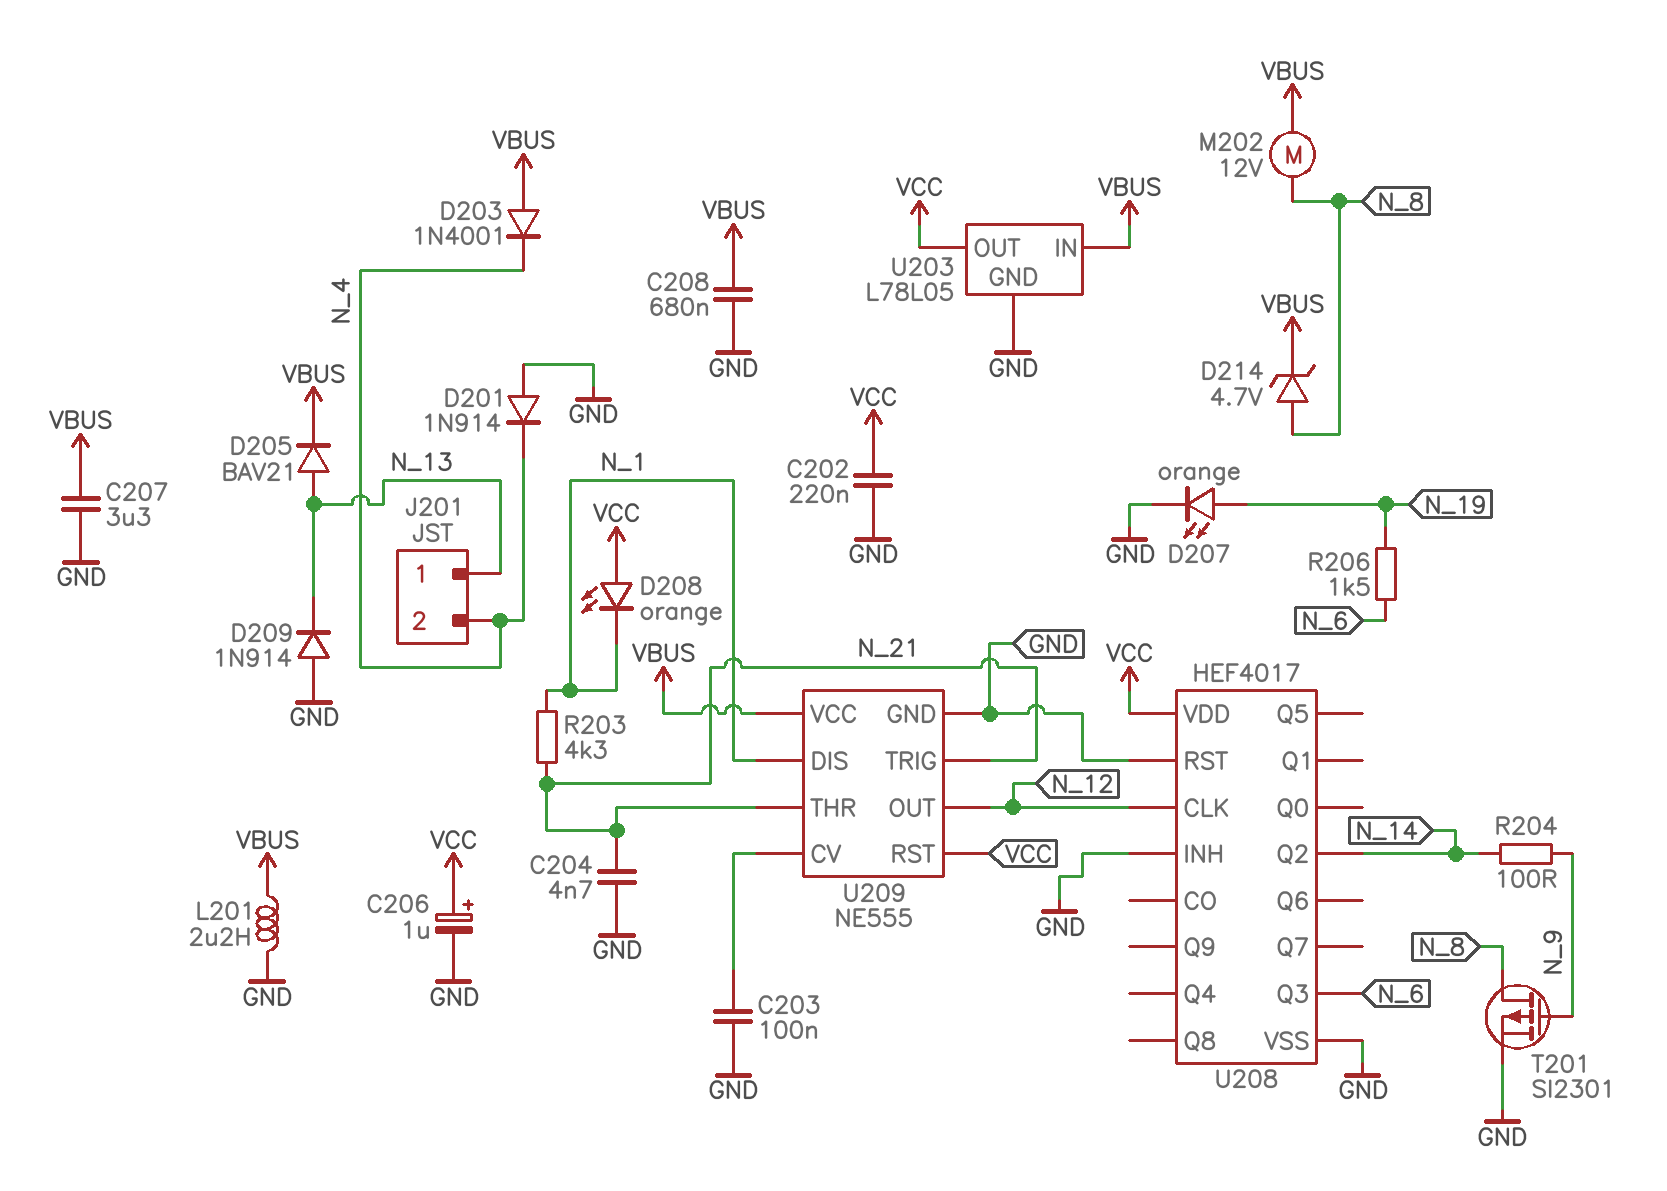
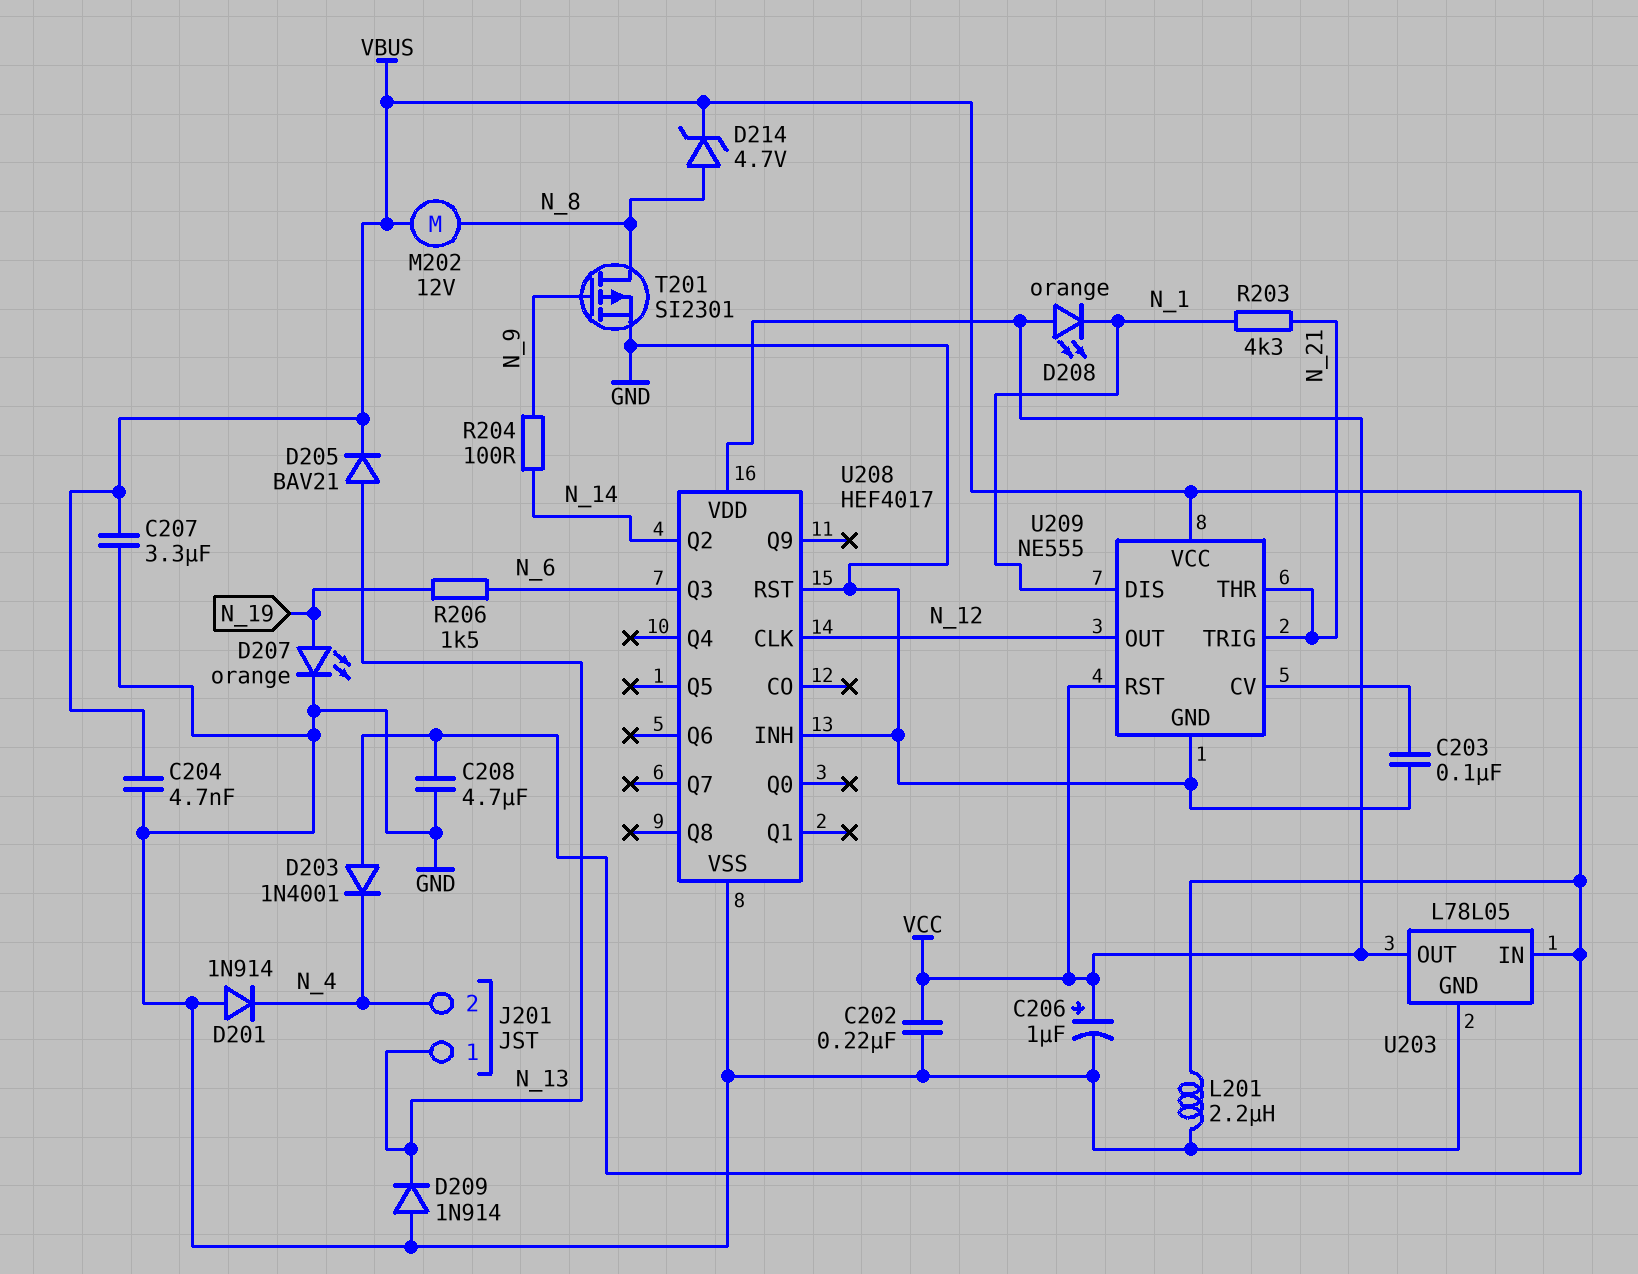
C204: 4.7nF (GND, N_21) -> 4.7nF (GND, VBUS)
C208: 680nF (GND, VBUS) -> 4.7uF (GND, VBUS)

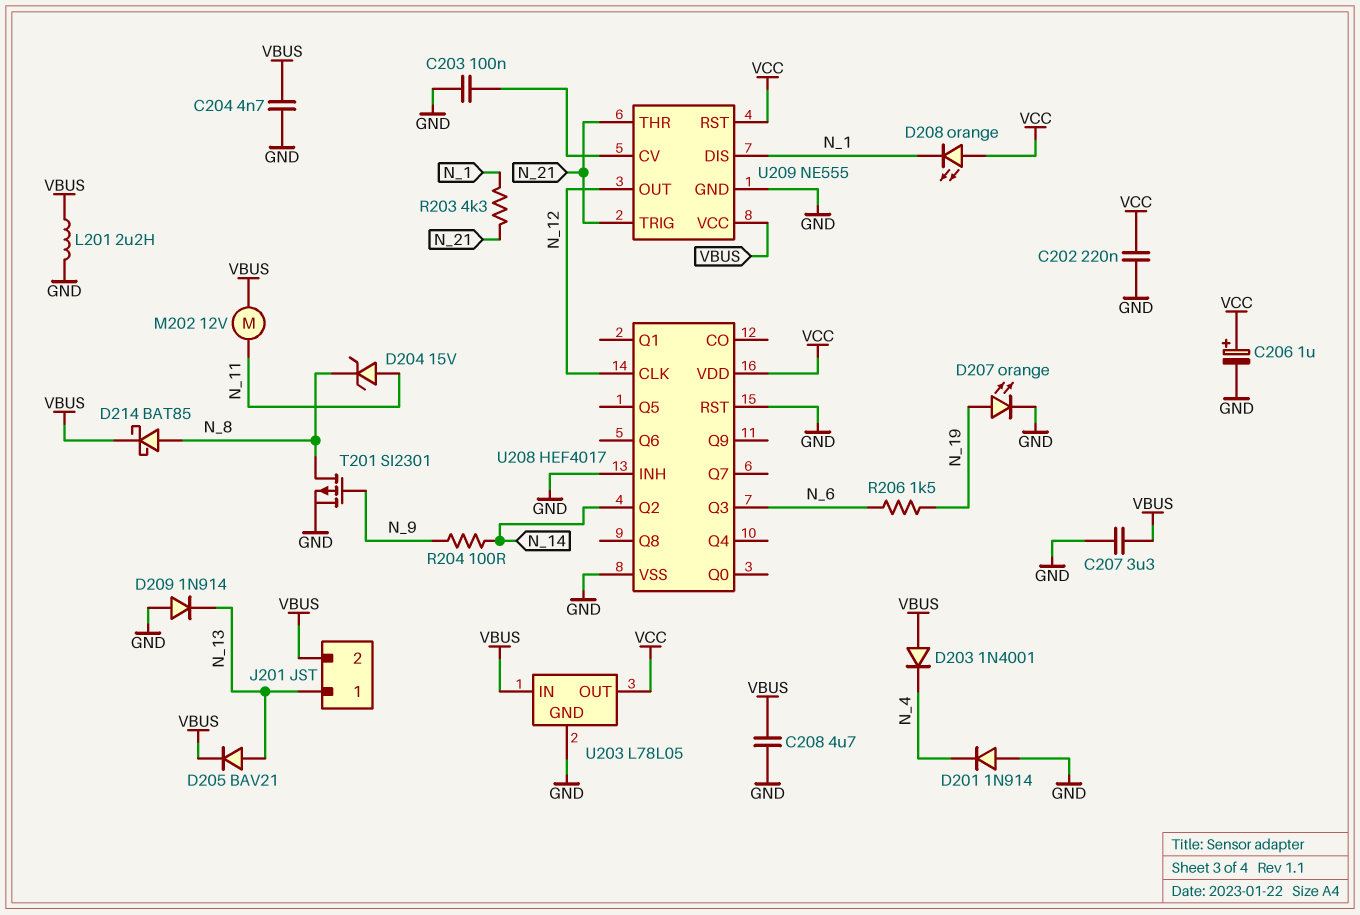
D204: none -> zener 15V (A N_11, K N_8)
D214: zener 4.7V (A N_8, K VBUS) -> schottky BAT85 (A N_8, K VBUS)
J201 pin 2: N_4 -> VBUS
M202: motor 12V (N_8, VBUS) -> motor 12V (N_11, VBUS)

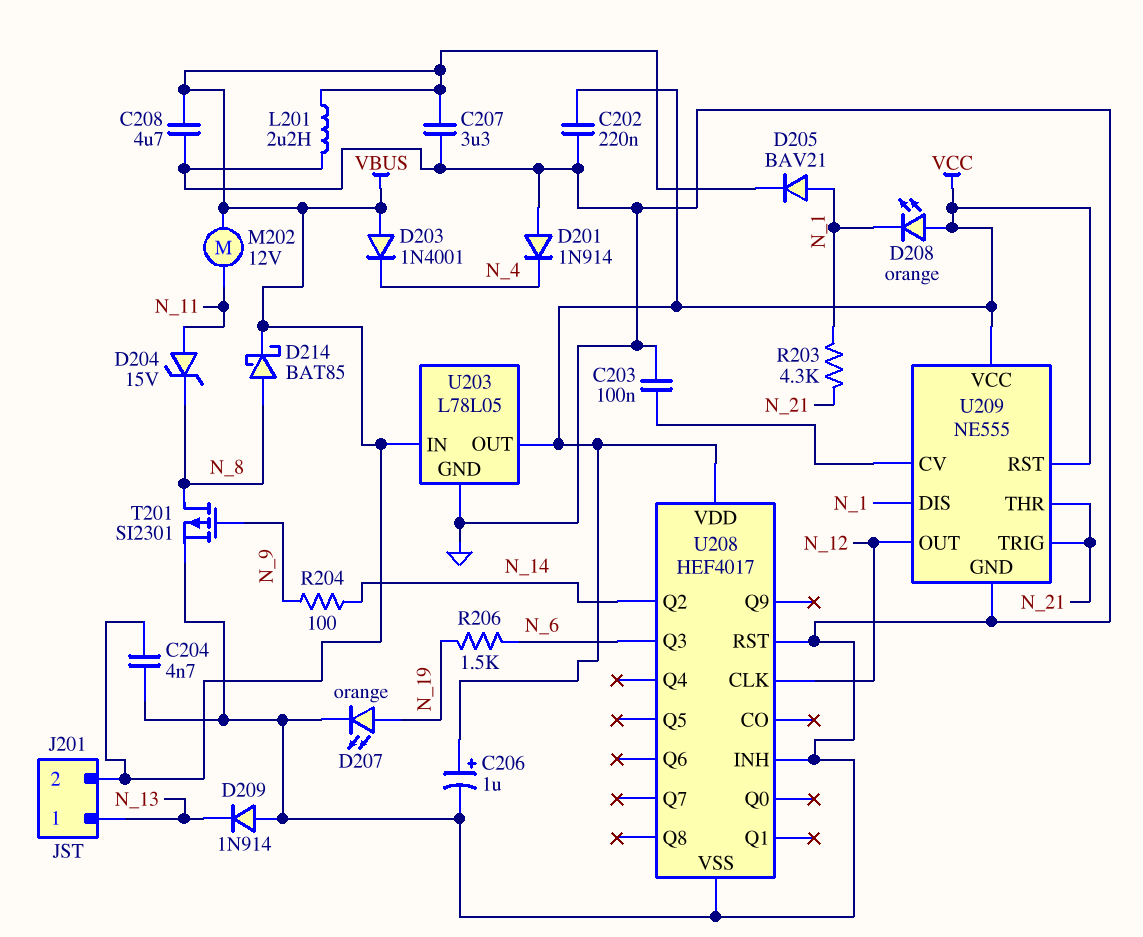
D205: diode BAV21 (A N_13, K VBUS) -> diode BAV21 (A N_1, K VBUS)
U209 pin VCC: VBUS -> VCC

